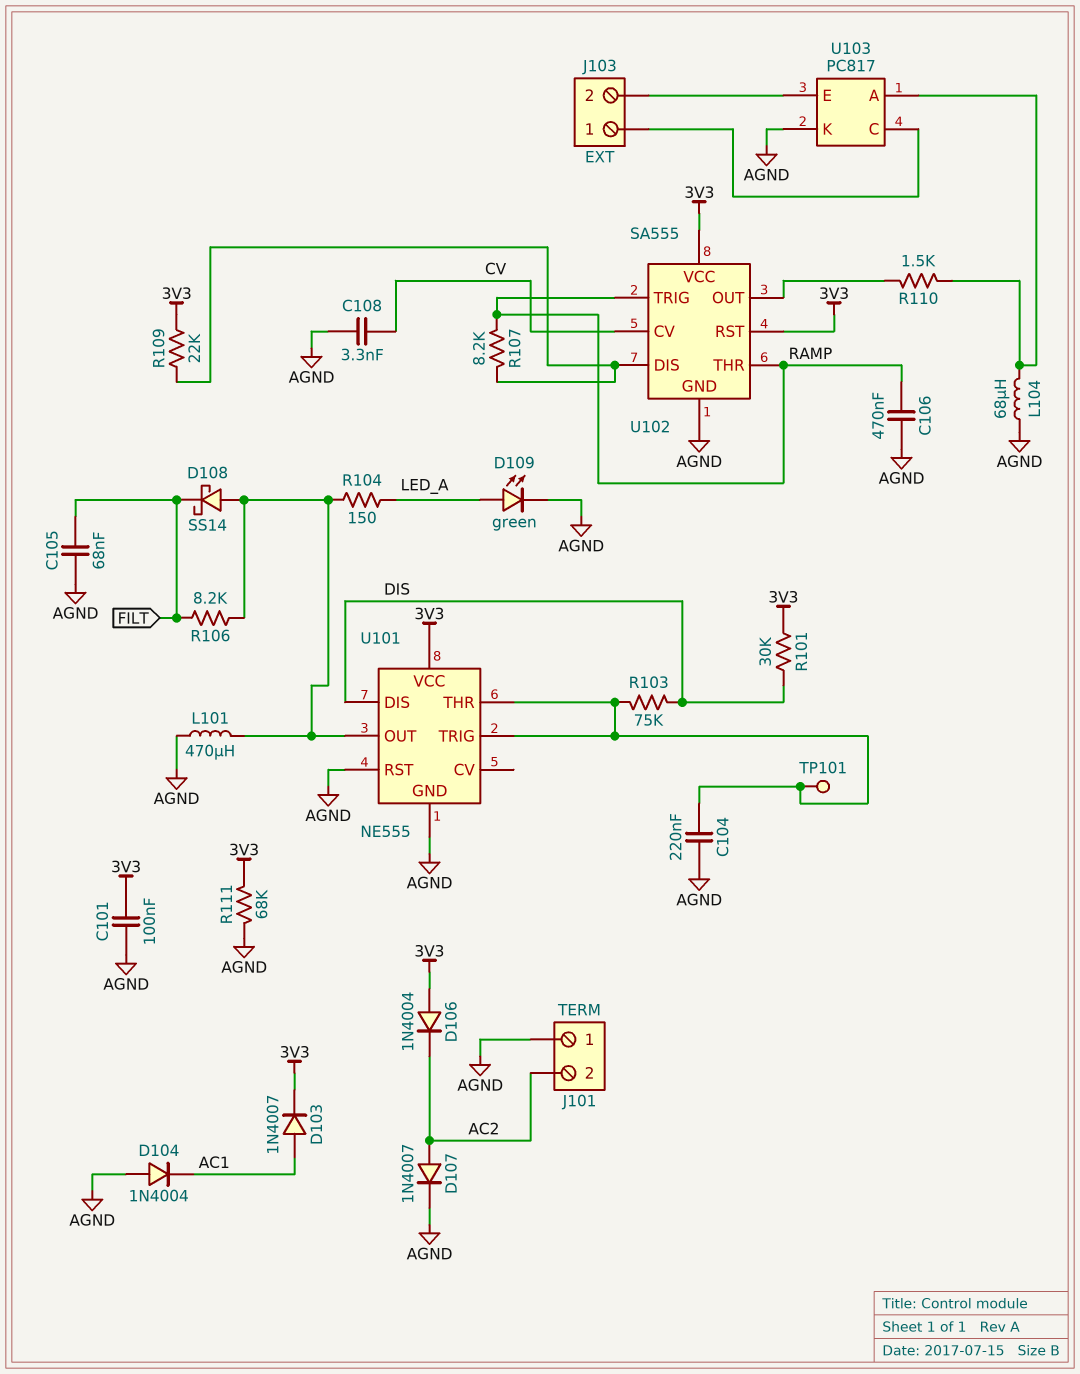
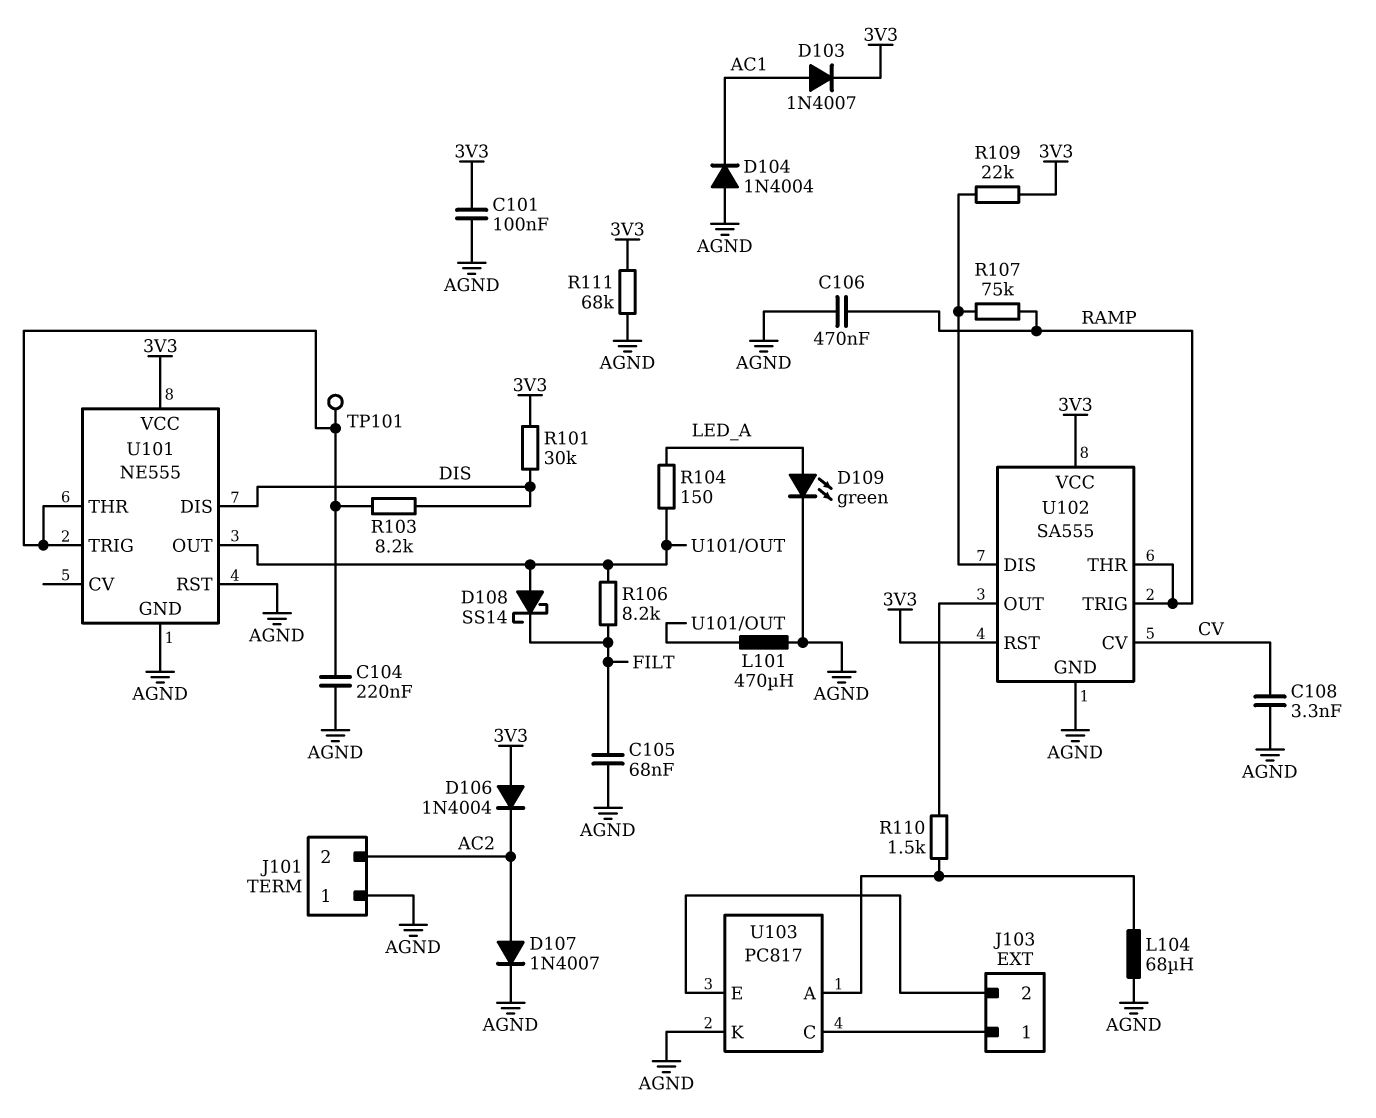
R103: 75k (DIS, U101/THR) -> 8.2k (DIS, U101/THR)
R107: 8.2k (RAMP, U102/DIS) -> 75k (RAMP, U102/DIS)

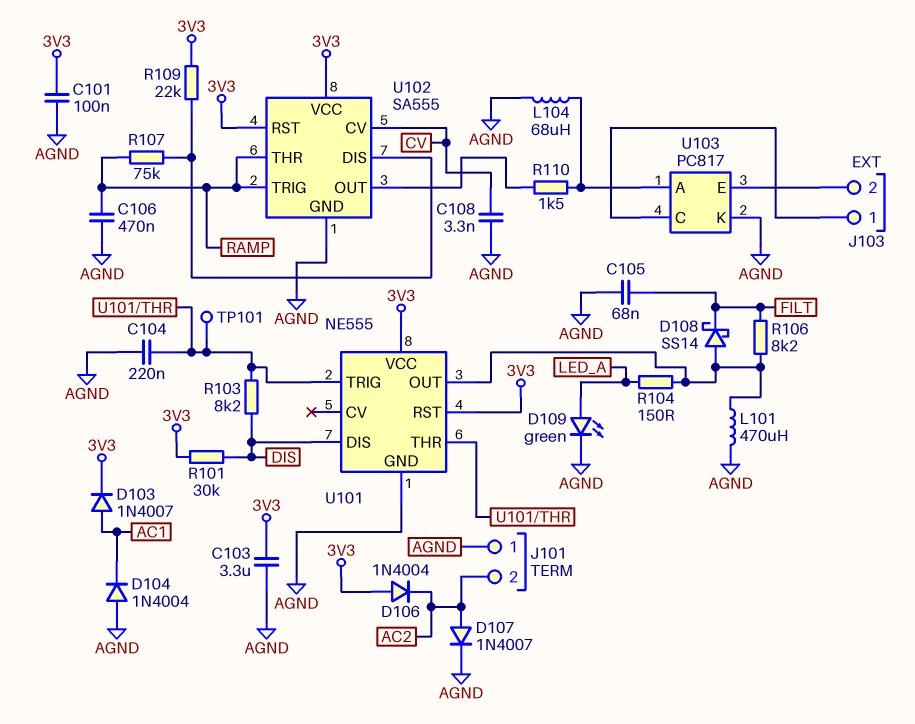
C103: none -> 3.3uF (3V3, AGND)
R111: 68k (3V3, AGND) -> none
U101 pin RST: AGND -> 3V3

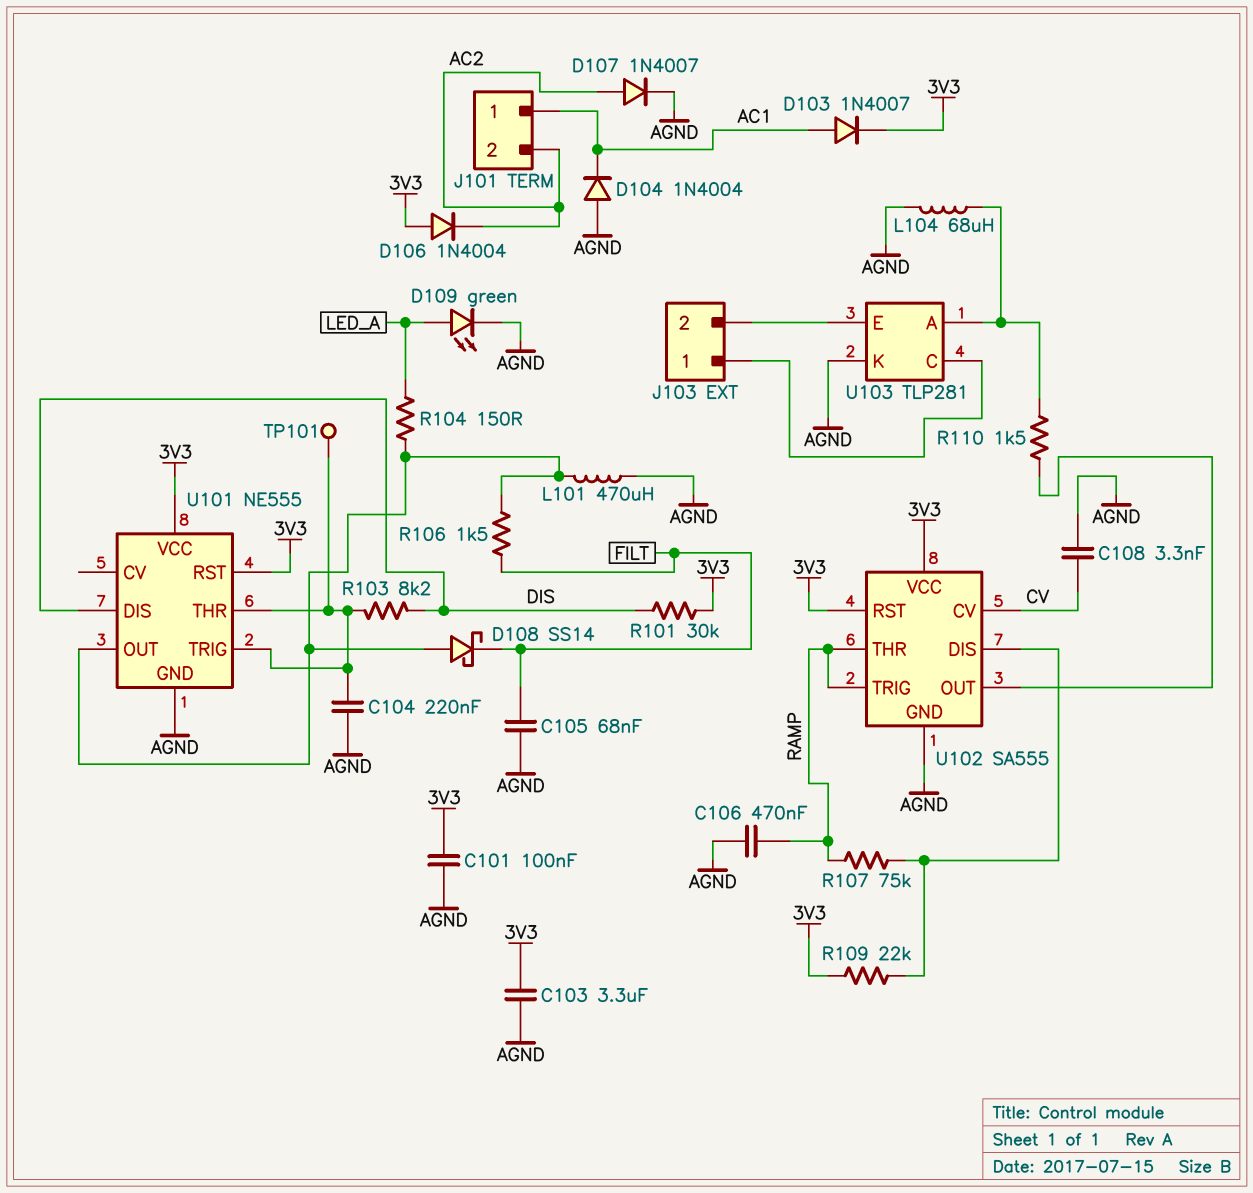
J101 pin 1: AGND -> AC1
R106: 8.2k (FILT, U101/OUT) -> 1.5k (FILT, U101/OUT)
U103: PC817 -> TLP281

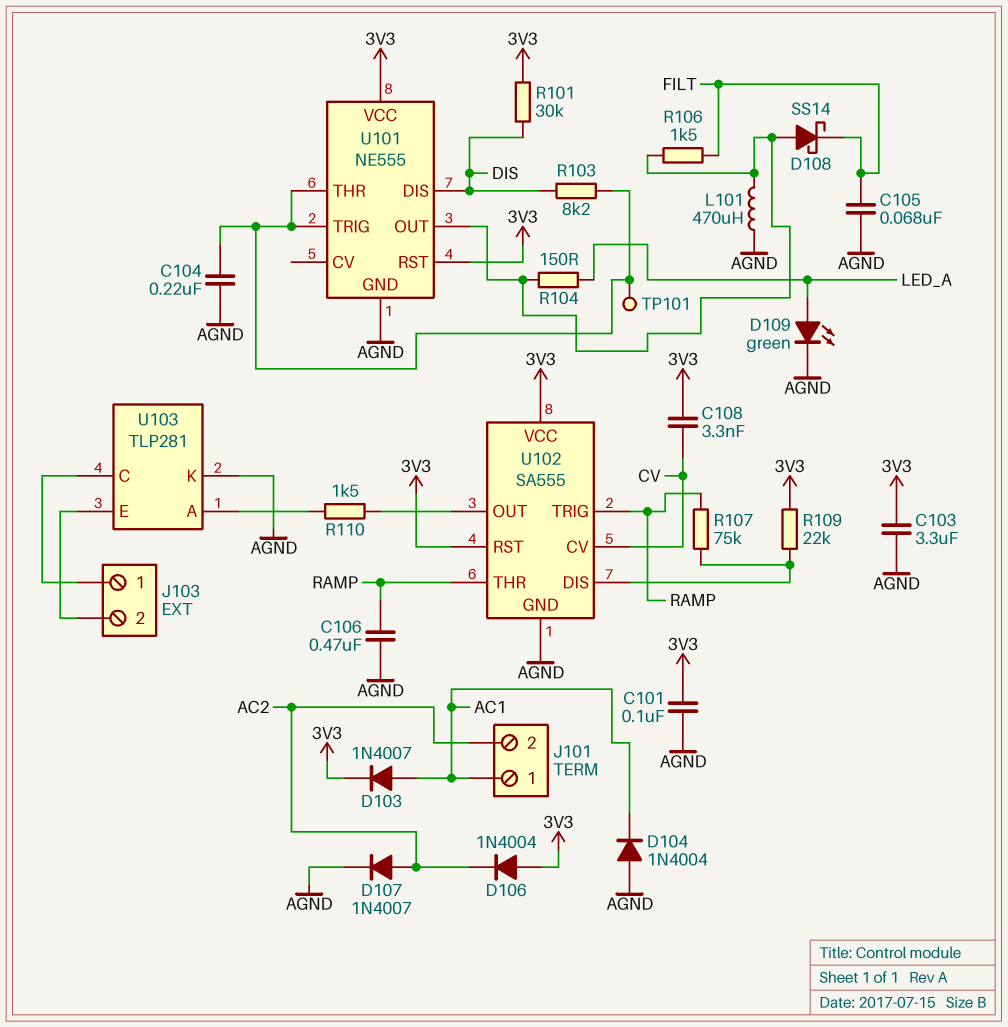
C108: 3.3nF (AGND, CV) -> 3.3nF (3V3, CV)
L104: 68uH (AGND, U103/A) -> none

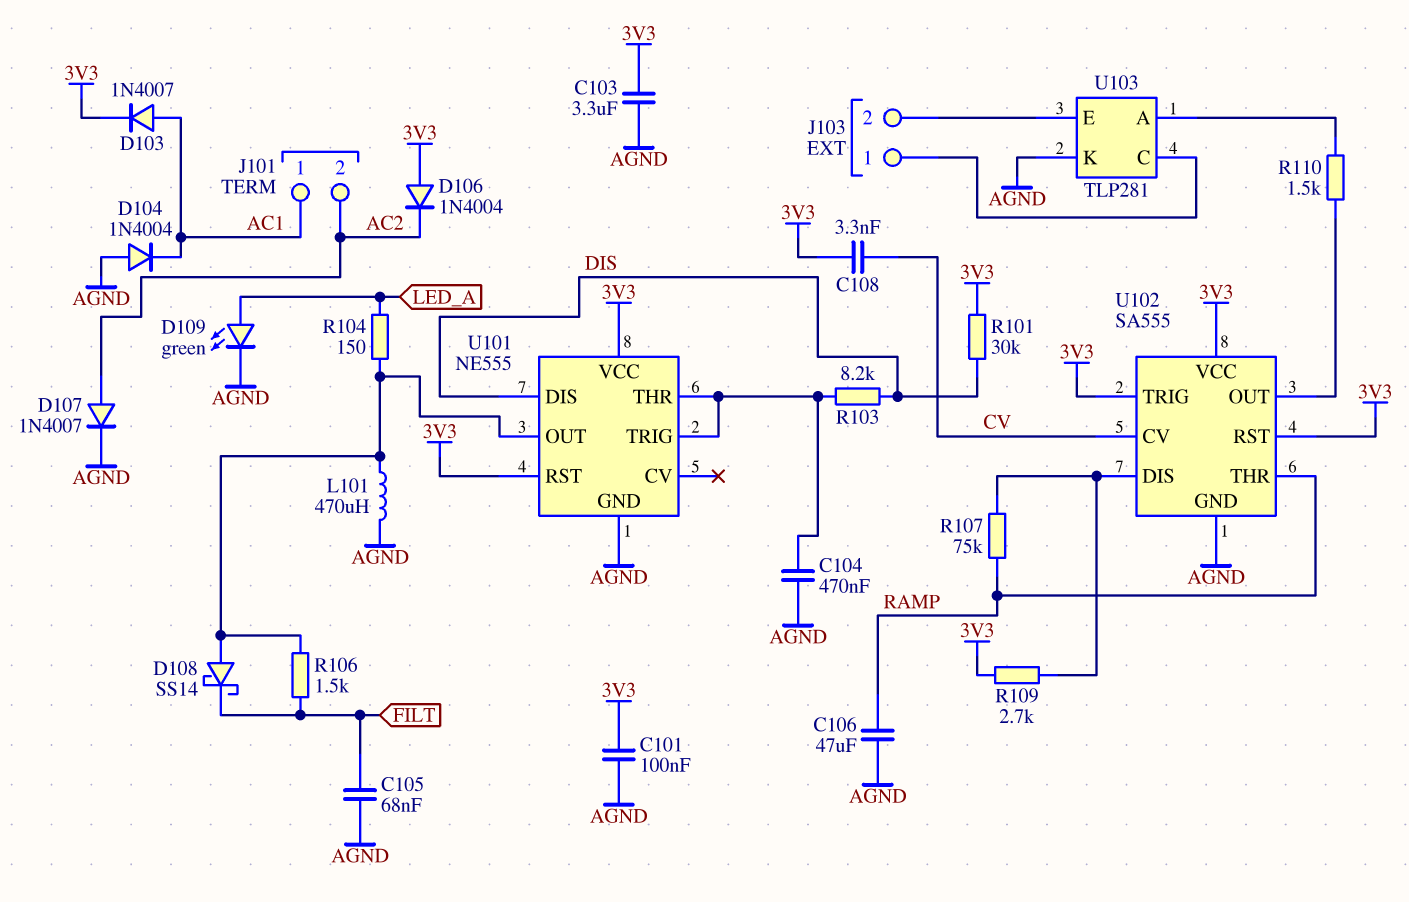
C104: 220nF (AGND, U101/THR) -> 470nF (AGND, U101/THR)
C106: 470nF (AGND, RAMP) -> 47uF (AGND, RAMP)
R109: 22k (3V3, U102/DIS) -> 2.7k (3V3, U102/DIS)
TP101: test point (U101/THR) -> none
U102 pin TRIG: RAMP -> 3V3

